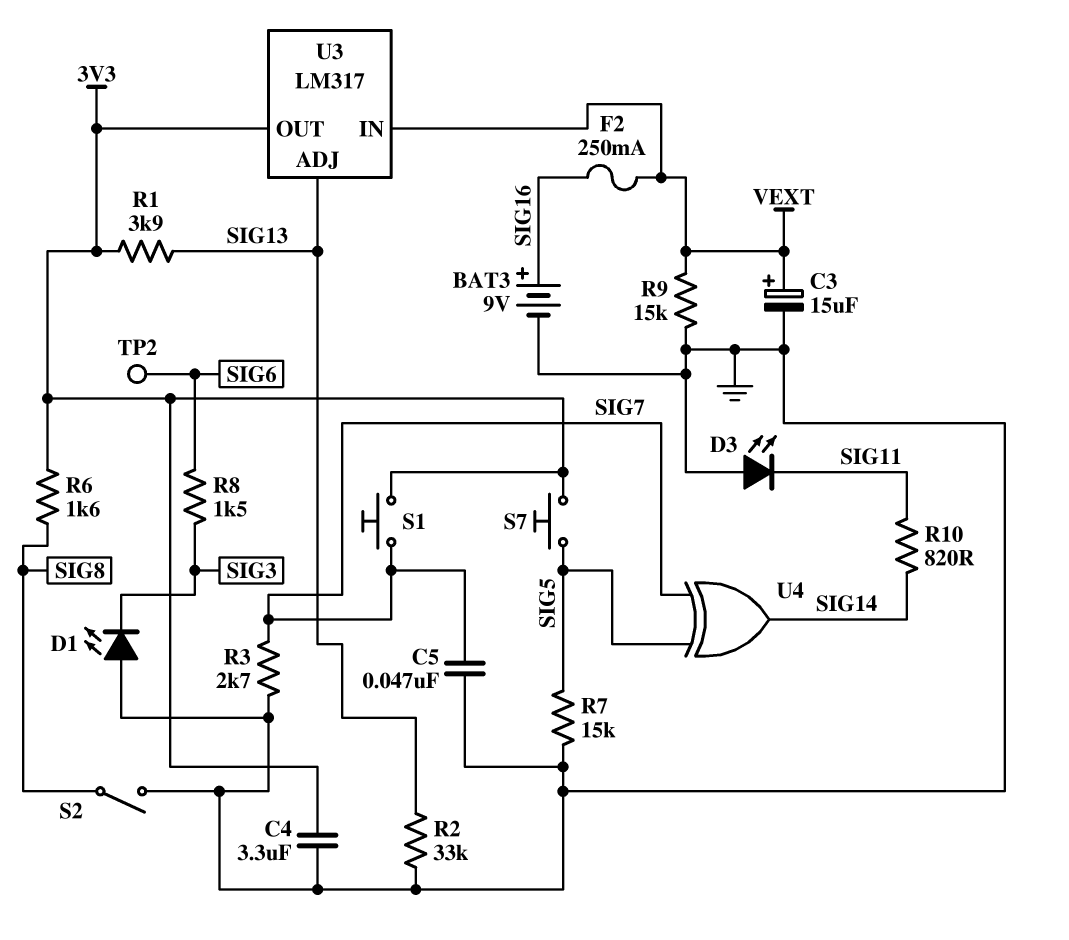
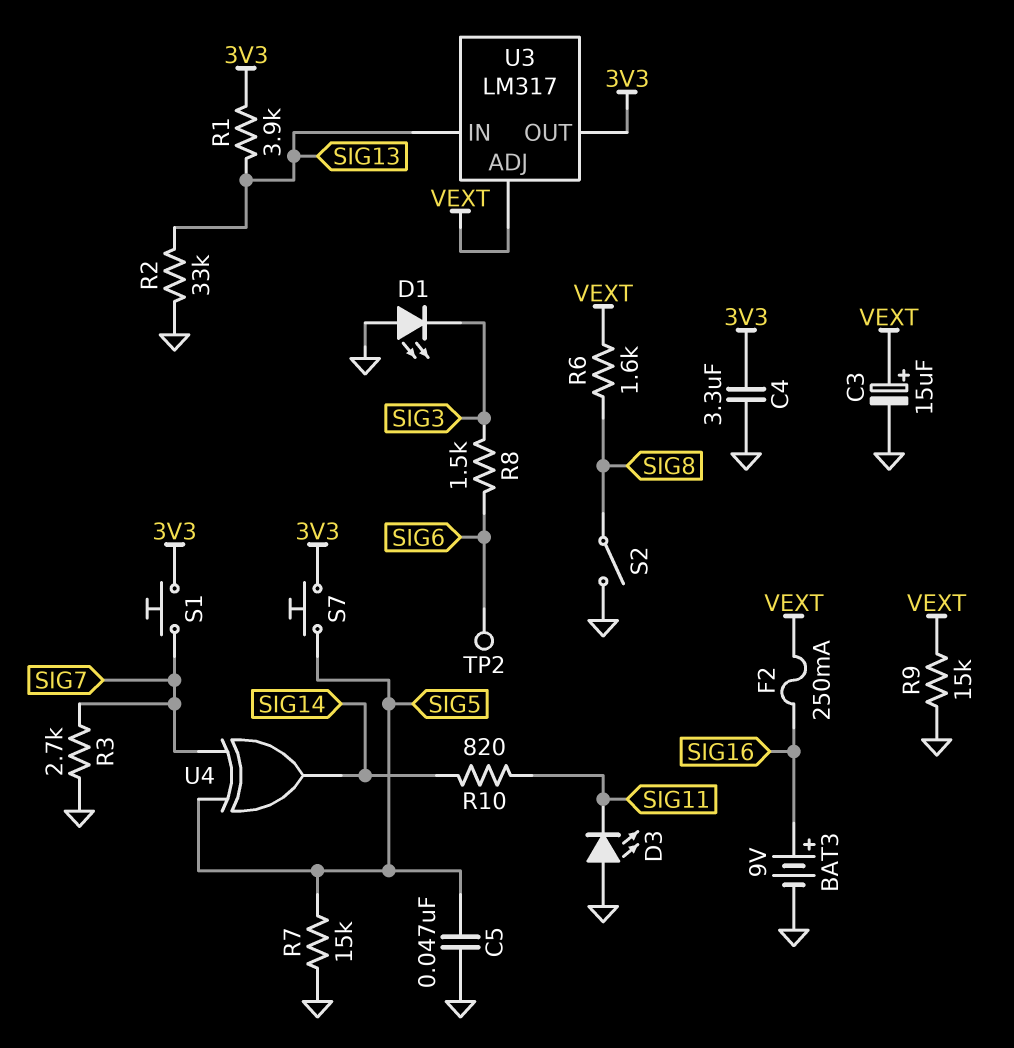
C5: 47nF (GND, SIG7) -> 47nF (GND, SIG5)
R6: 1.6k (3V3, SIG8) -> 1.6k (SIG8, VEXT)
U3 pin ADJ: SIG13 -> VEXT
U3 pin IN: VEXT -> SIG13

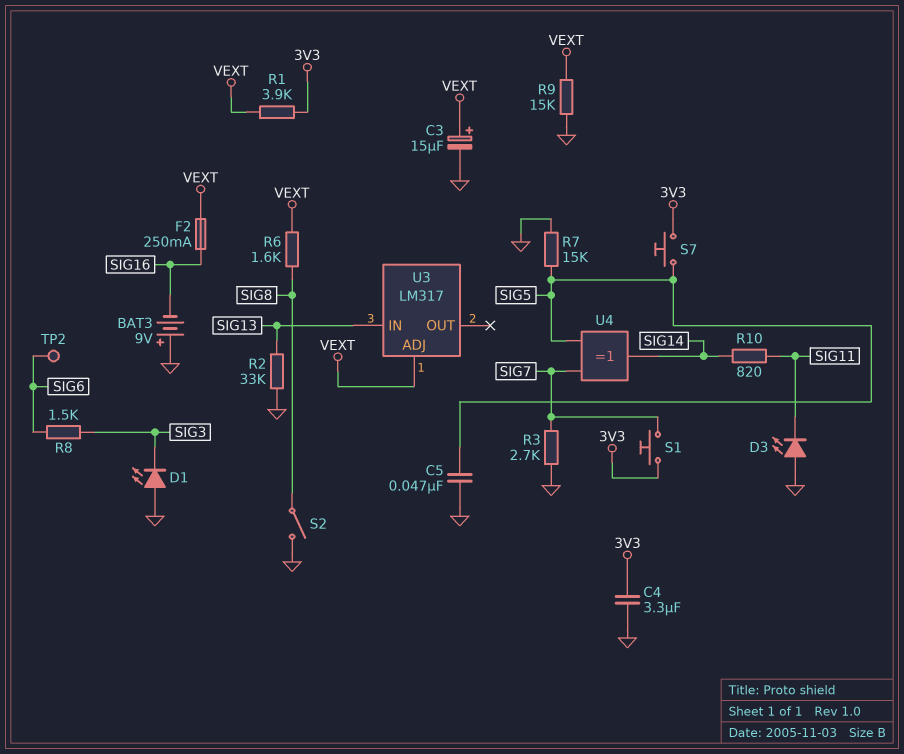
BAT3: 9V (plus SIG16, minus GND) -> 9V (plus GND, minus SIG16)
R1: 3.9k (3V3, SIG13) -> 3.9k (3V3, VEXT)
U3 pin OUT: 3V3 -> none

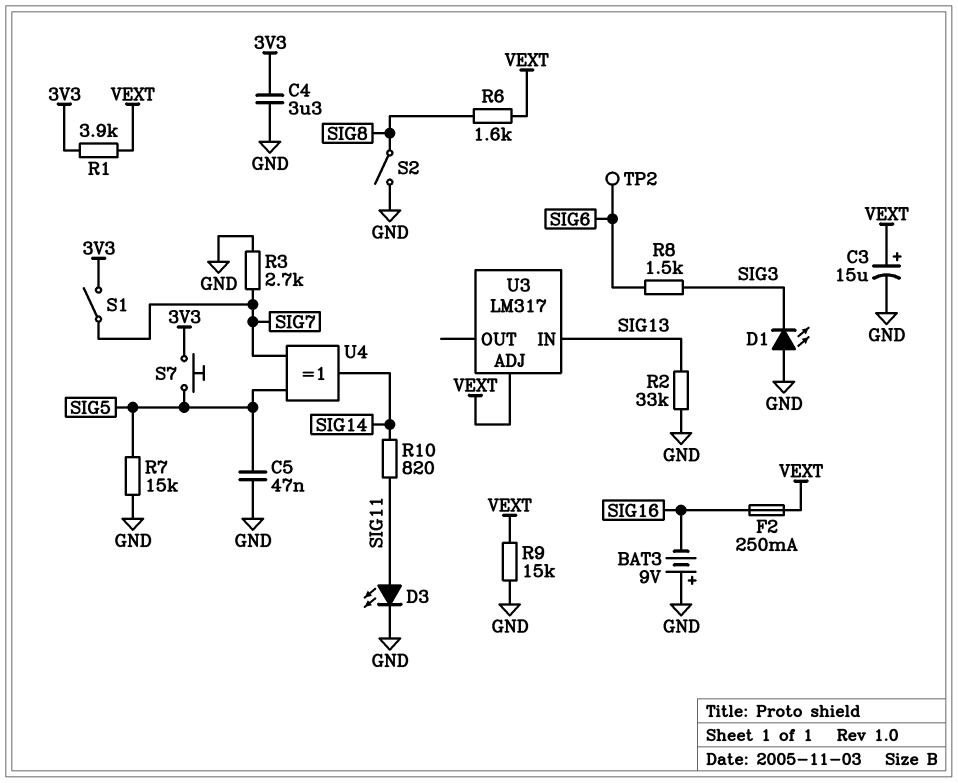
D3: LED (A GND, K SIG11) -> LED (A SIG11, K GND)
S1: button (3V3, SIG7) -> switch (3V3, SIG7)

